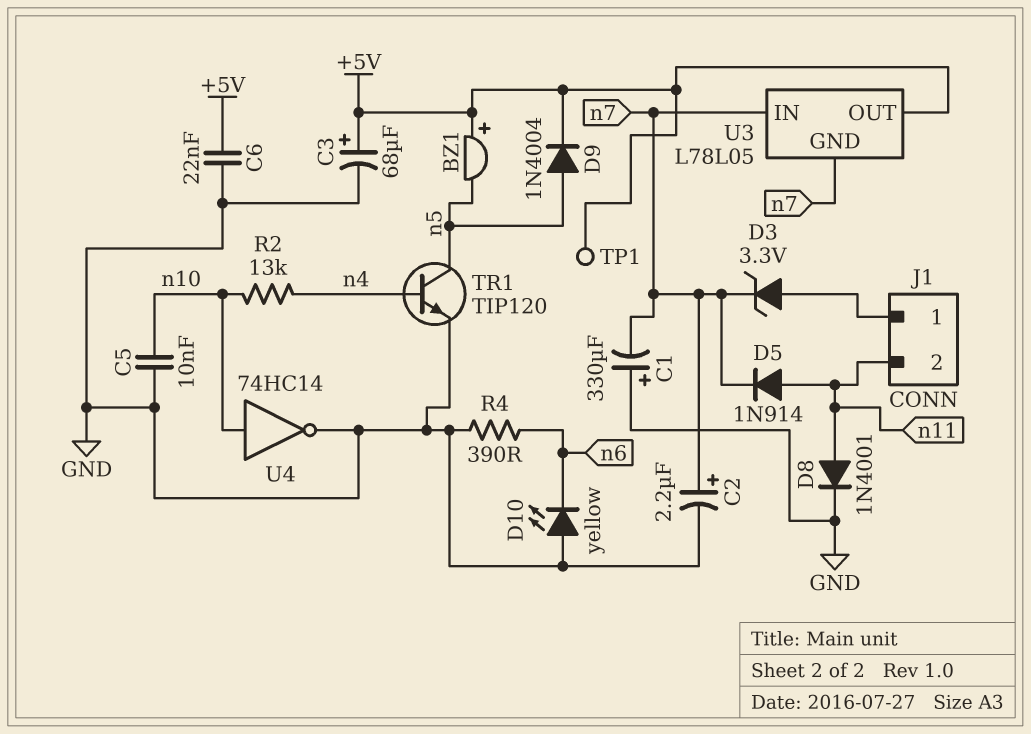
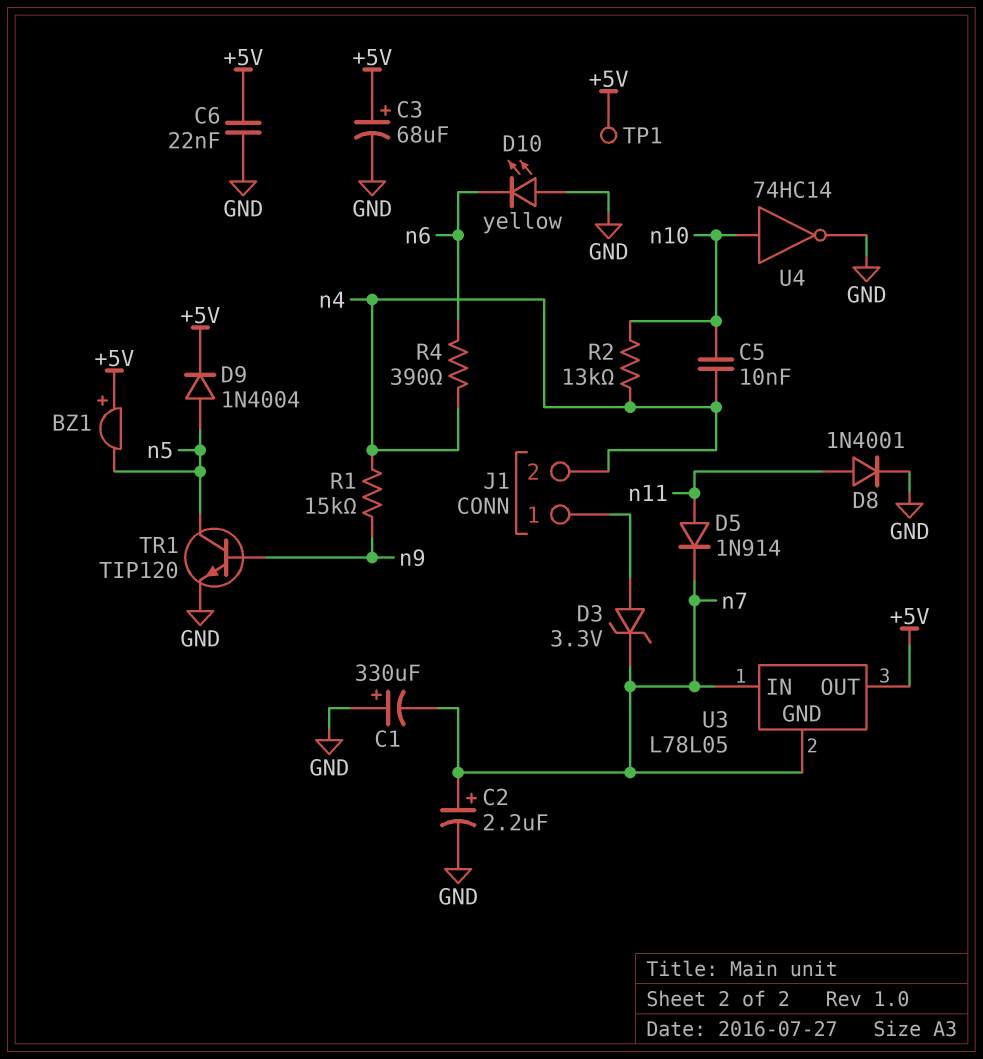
C5: 10nF (GND, n10) -> 10nF (n4, n10)
J1 pin 2: n11 -> n4
R1: none -> 15k (n4, n9)
R4: 390 (GND, n6) -> 390 (n4, n6)
TR1: NPN TIP120 (B n4, C n5, E GND) -> NPN TIP120 (B n9, C n5, E GND)

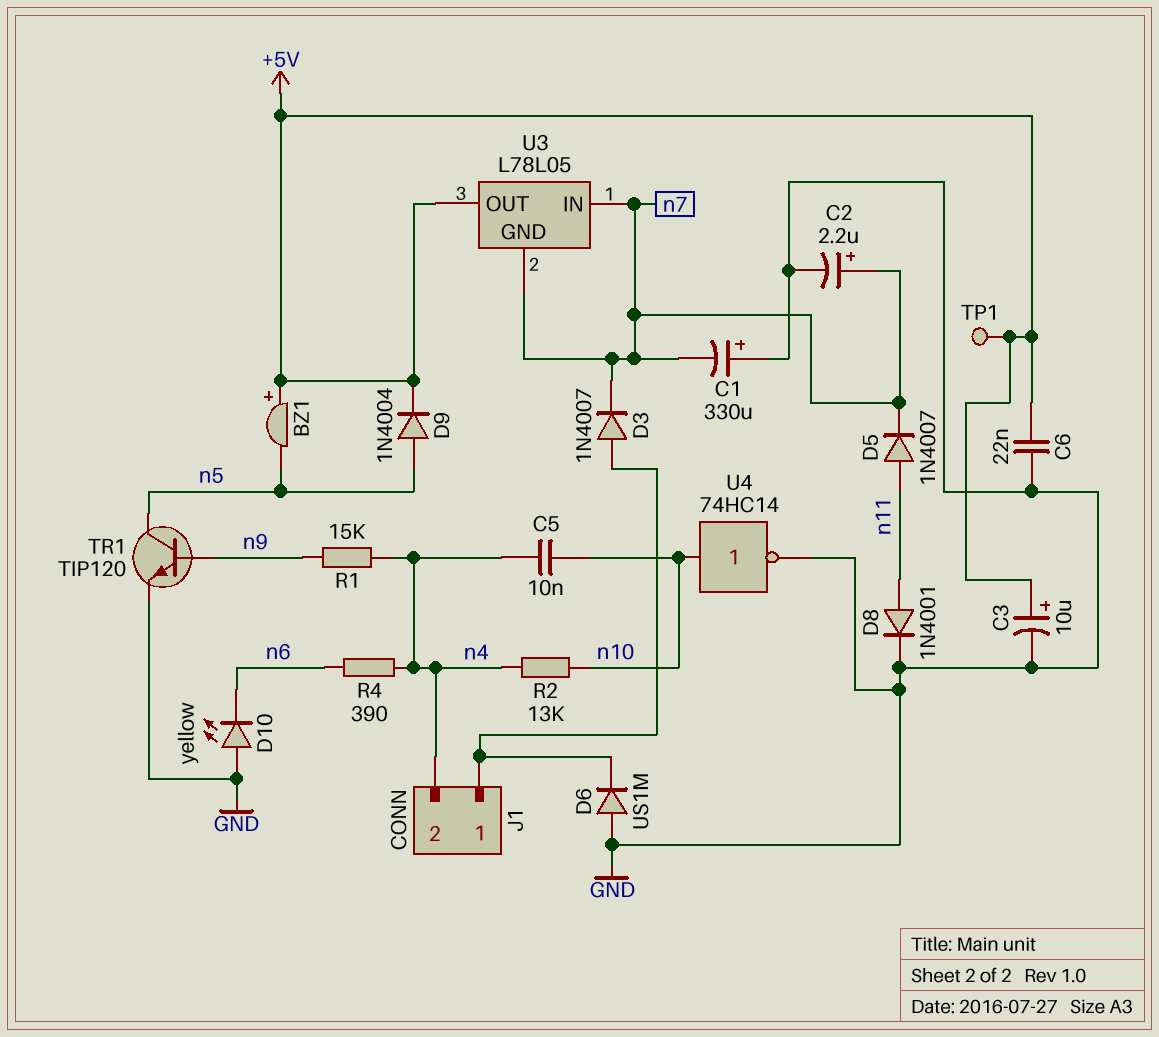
C3: 68uF (plus +5V, minus GND) -> 10uF (plus +5V, minus GND)
D3: zener 3.3V (A J1/1, K n7) -> diode 1N4007 (A J1/1, K n7)
D5: diode 1N914 (A n11, K n7) -> diode 1N4007 (A n11, K n7)
D6: none -> diode US1M (A GND, K J1/1)

